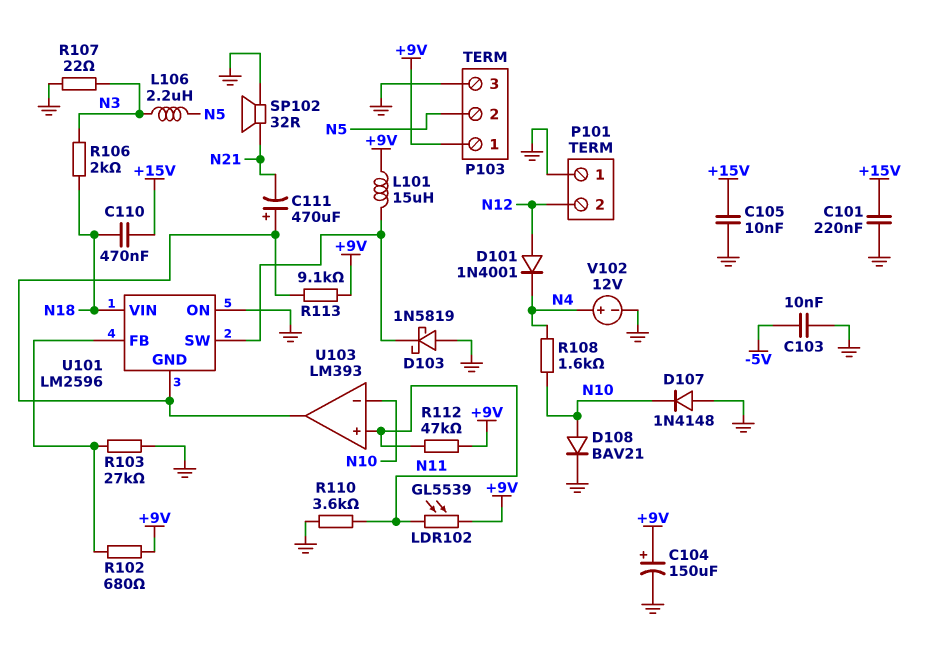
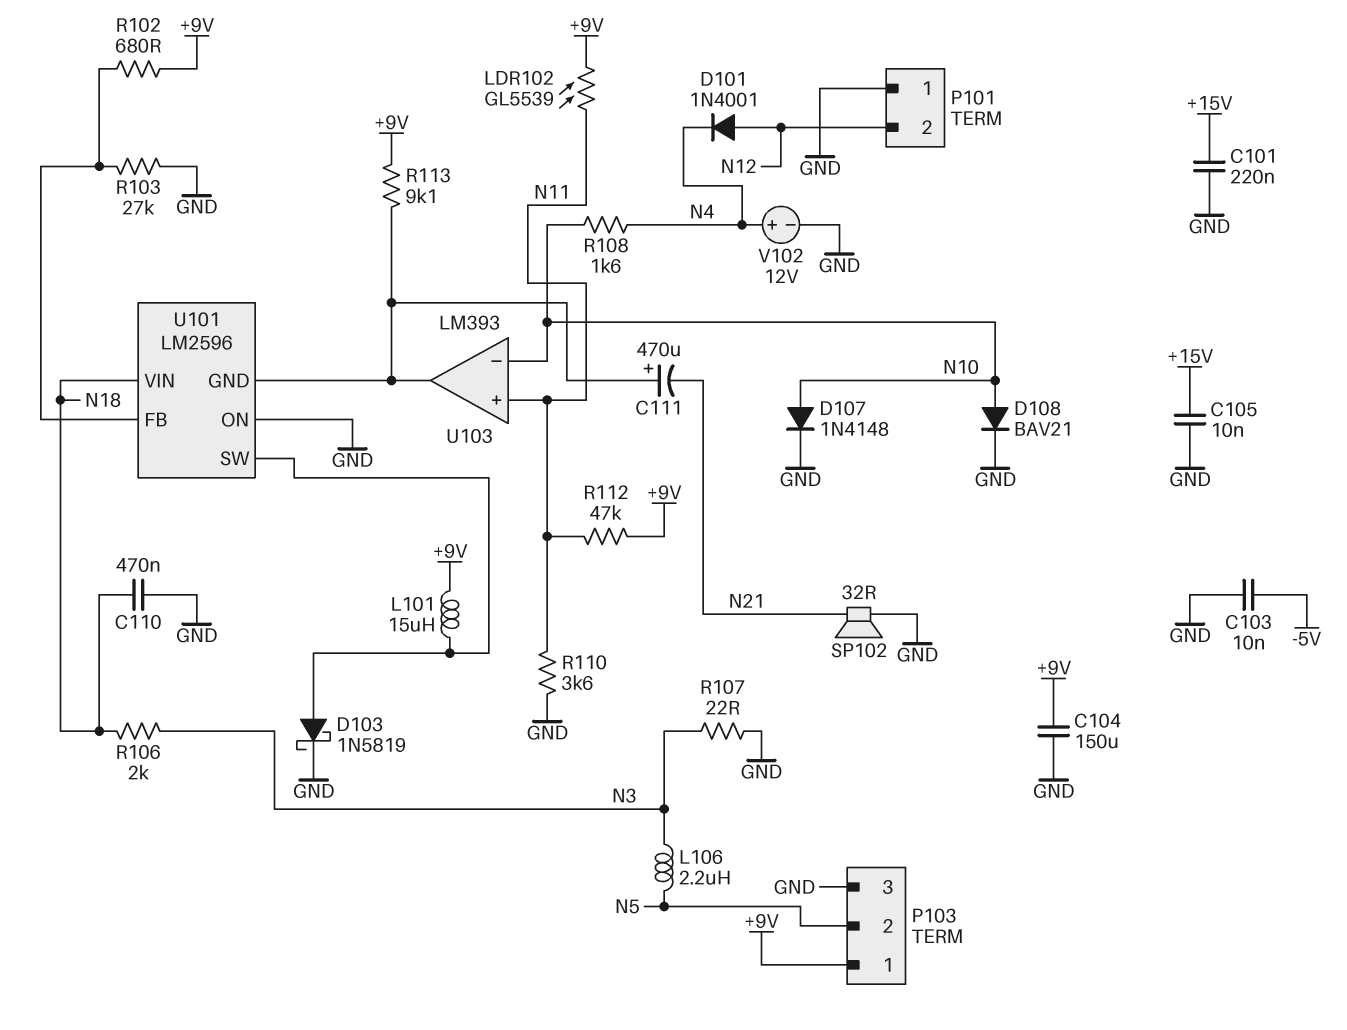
C104: 150uF (plus +9V, minus GND) -> 150uF (+9V, GND)
C110: 470nF (+15V, N18) -> 470nF (GND, N18)
D103: schottky 1N5819 (A GND, K U101/SW) -> schottky 1N5819 (A U101/SW, K GND)
D107: diode 1N4148 (A GND, K N10) -> diode 1N4148 (A N10, K GND)

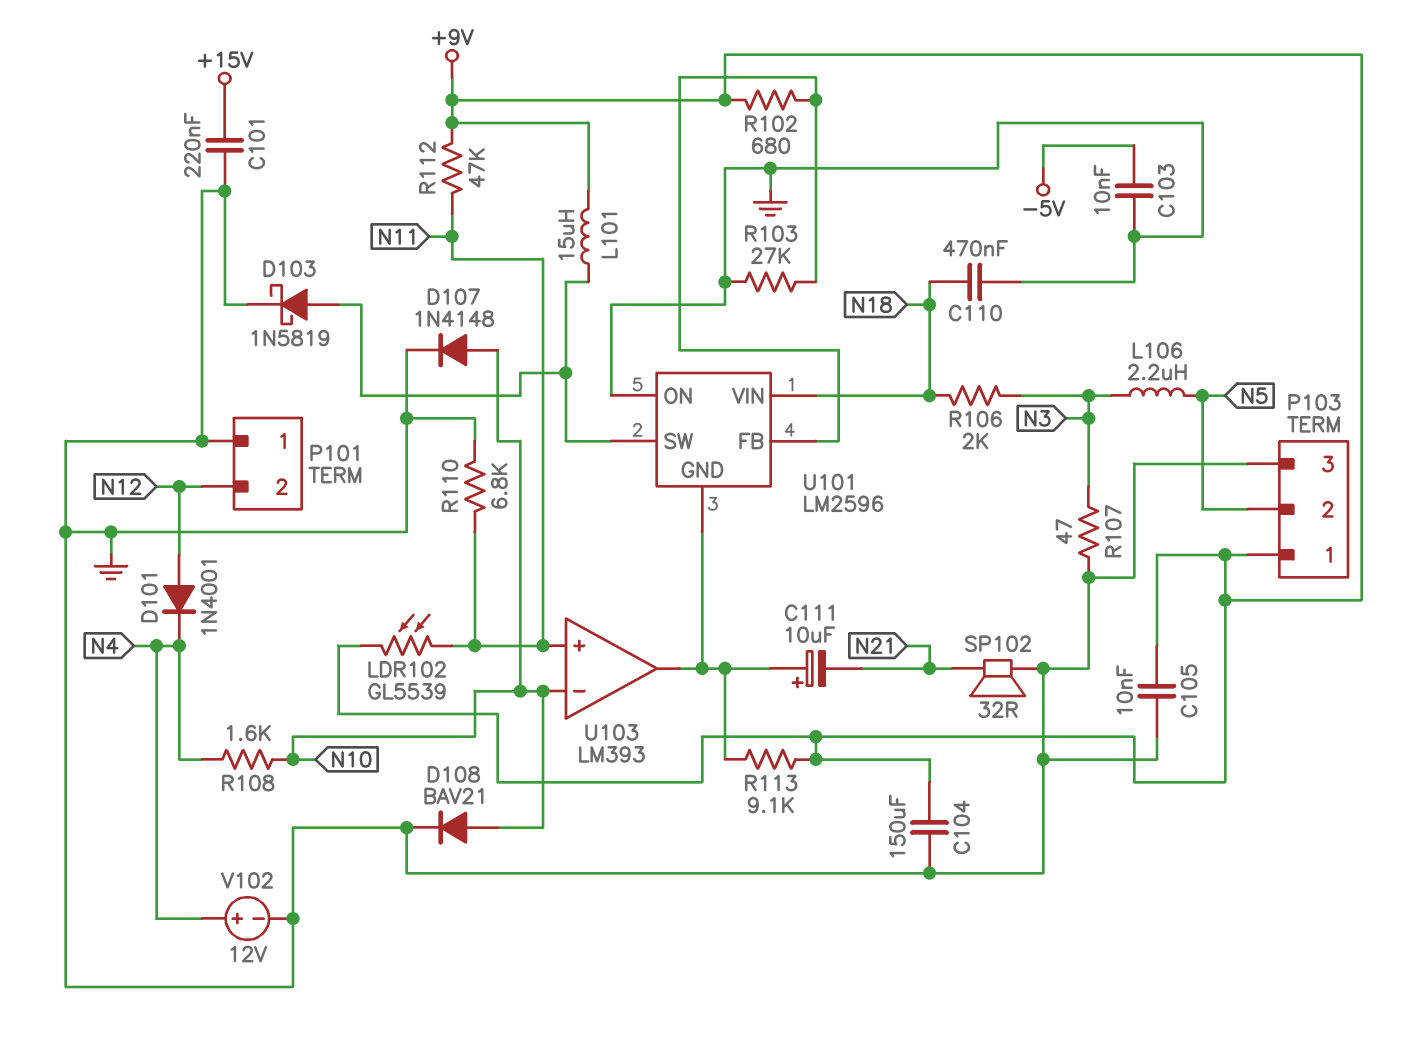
C105: 10nF (+15V, GND) -> 10nF (+9V, GND)
C111: 470uF (plus U101/GND, minus N21) -> 10uF (plus U101/GND, minus N21)
R107: 22 (GND, N3) -> 47 (GND, N3)
R110: 3.6k (GND, N11) -> 6.8k (GND, N11)

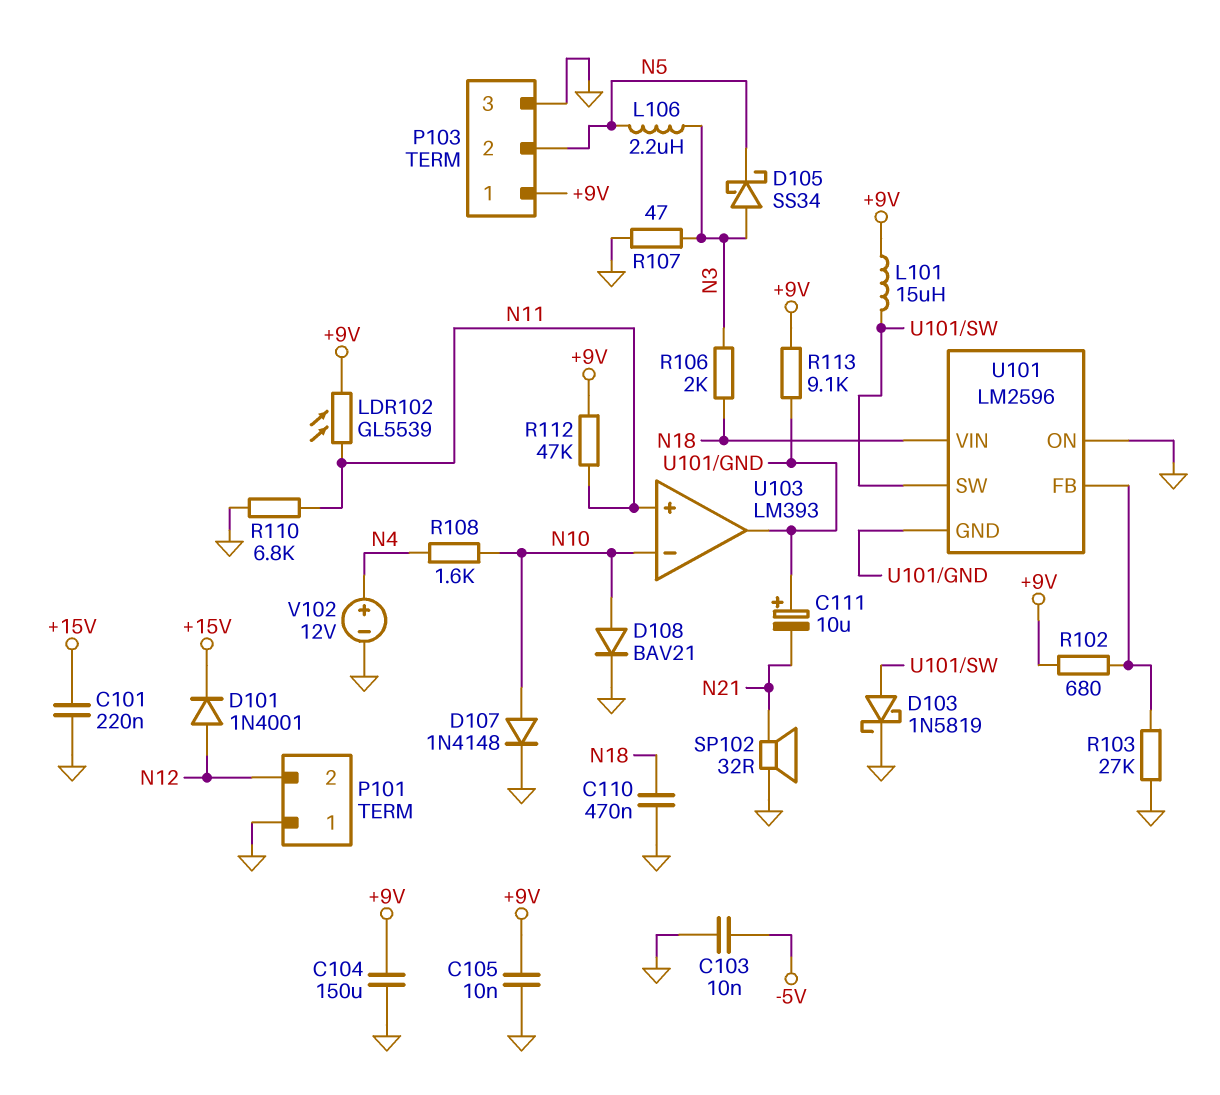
D101: diode 1N4001 (A N12, K N4) -> diode 1N4001 (A N12, K +15V)
D105: none -> schottky SS34 (A N3, K N5)

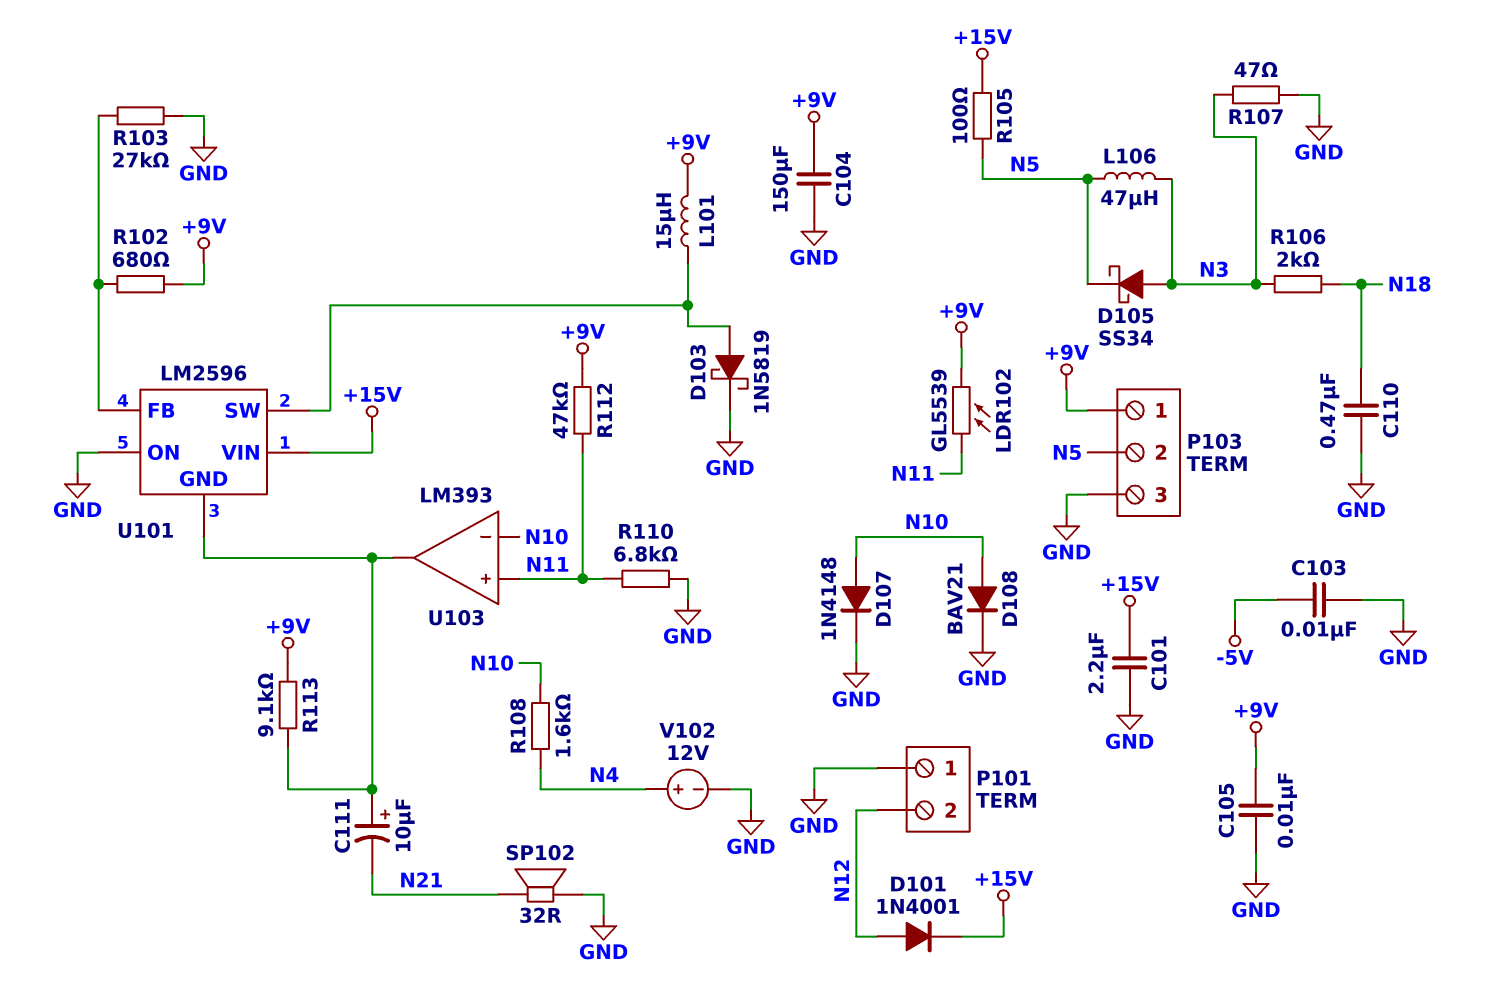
C101: 220nF (+15V, GND) -> 2.2uF (+15V, GND)
L106: 2.2uH (N3, N5) -> 47uH (N3, N5)
R105: none -> 100 (+15V, N5)
U101 pin VIN: N18 -> +15V

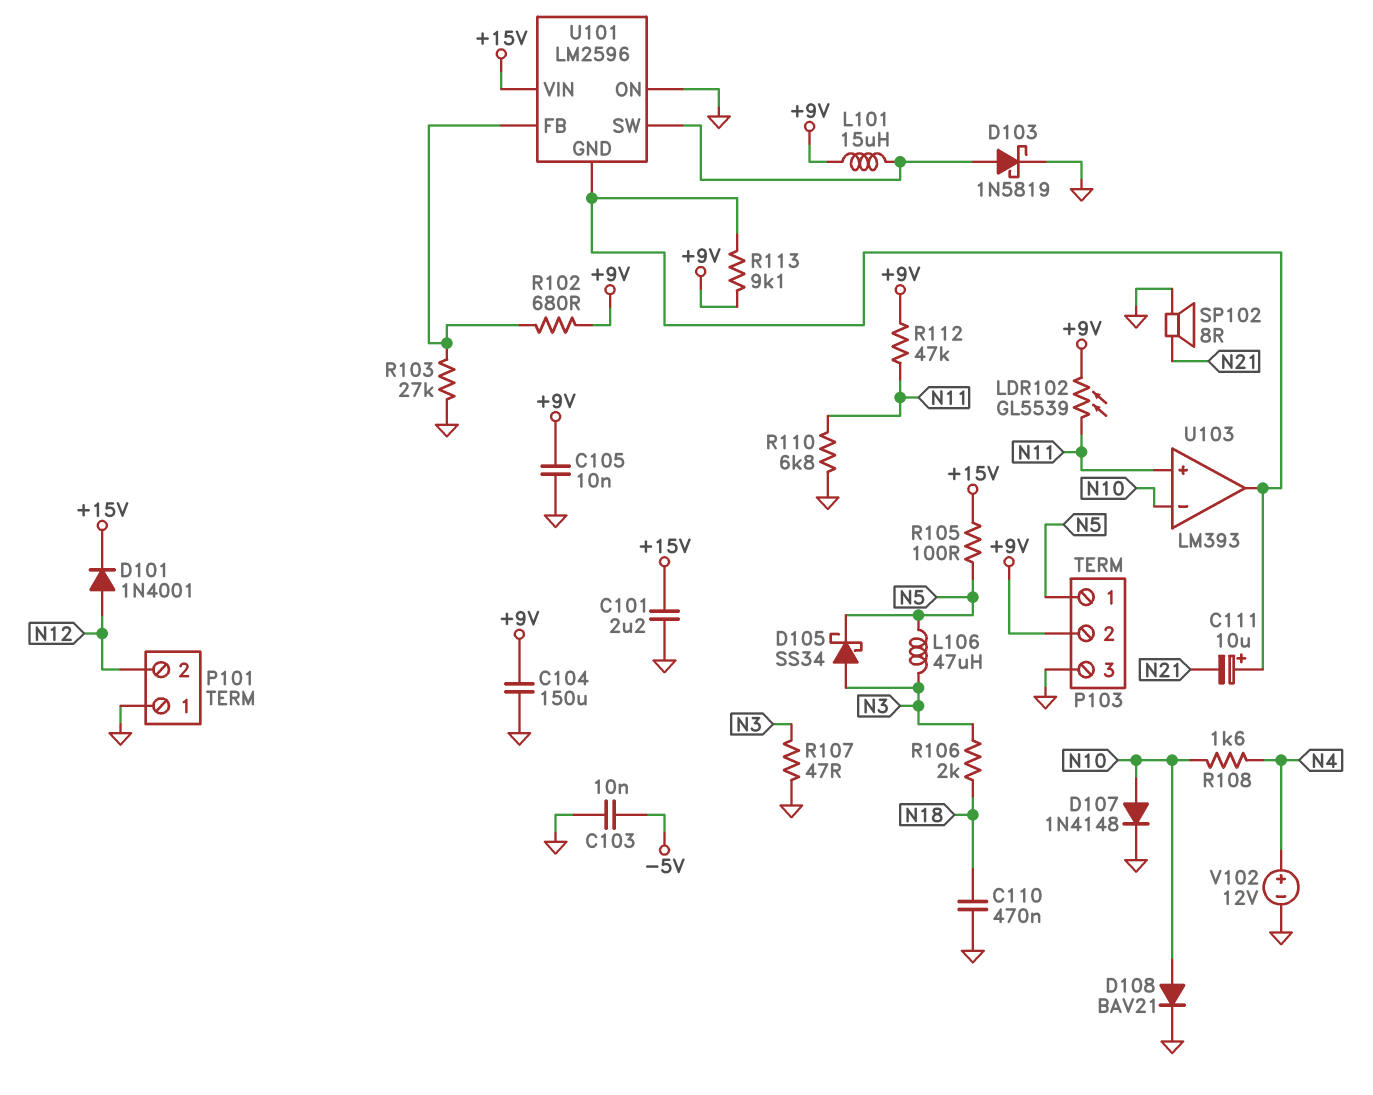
P103 pin 1: +9V -> N5
P103 pin 2: N5 -> +9V
SP102: speaker 32R (GND, N21) -> speaker 8R (GND, N21)

